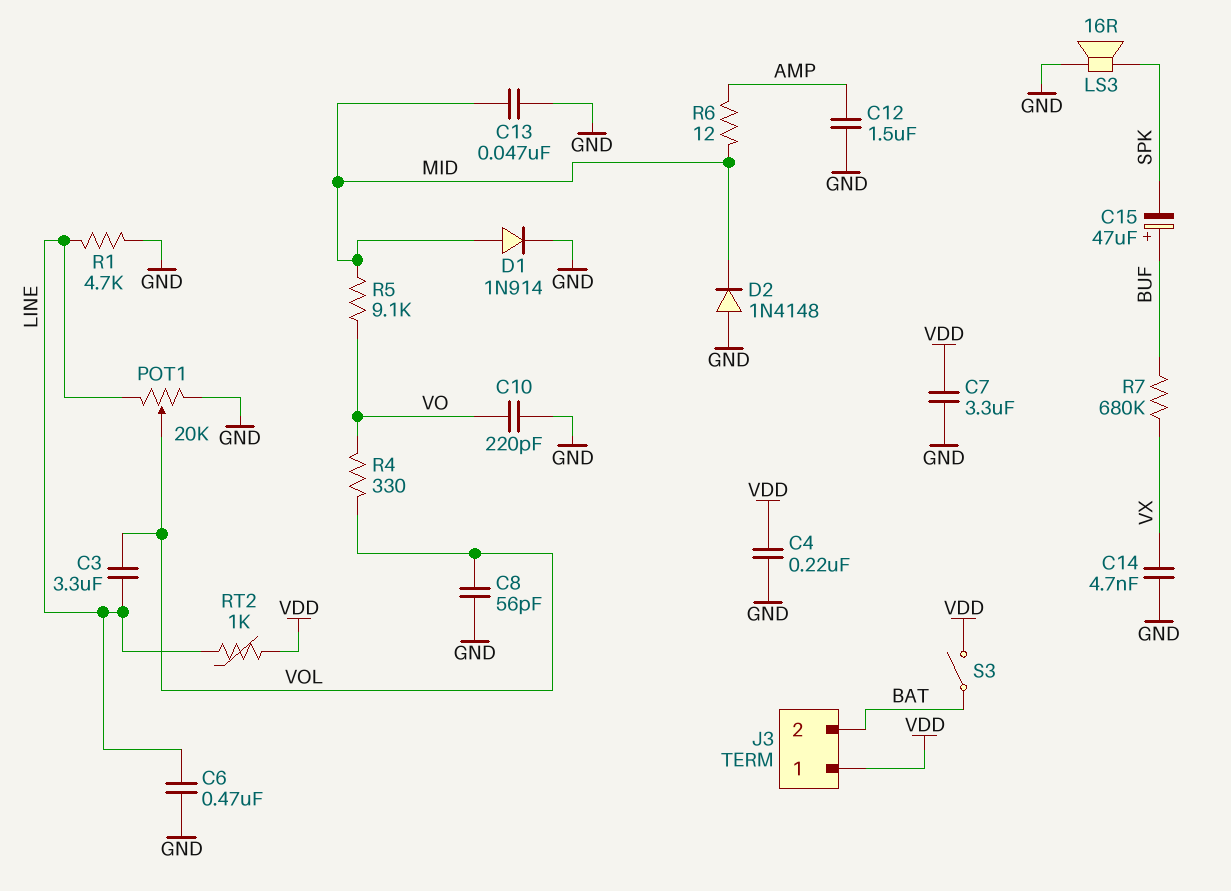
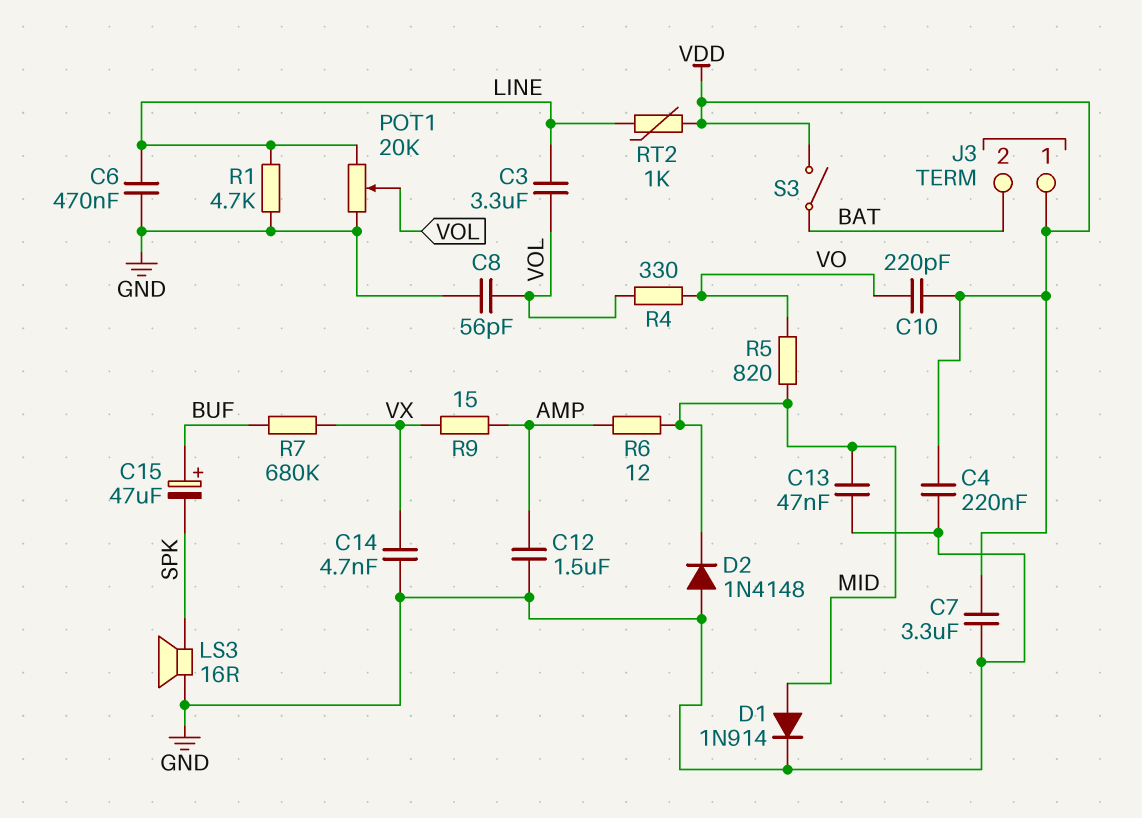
C10: 220pF (GND, VO) -> 220pF (VDD, VO)
R5: 9.1k (MID, VO) -> 820 (MID, VO)
R9: none -> 15 (AMP, VX)

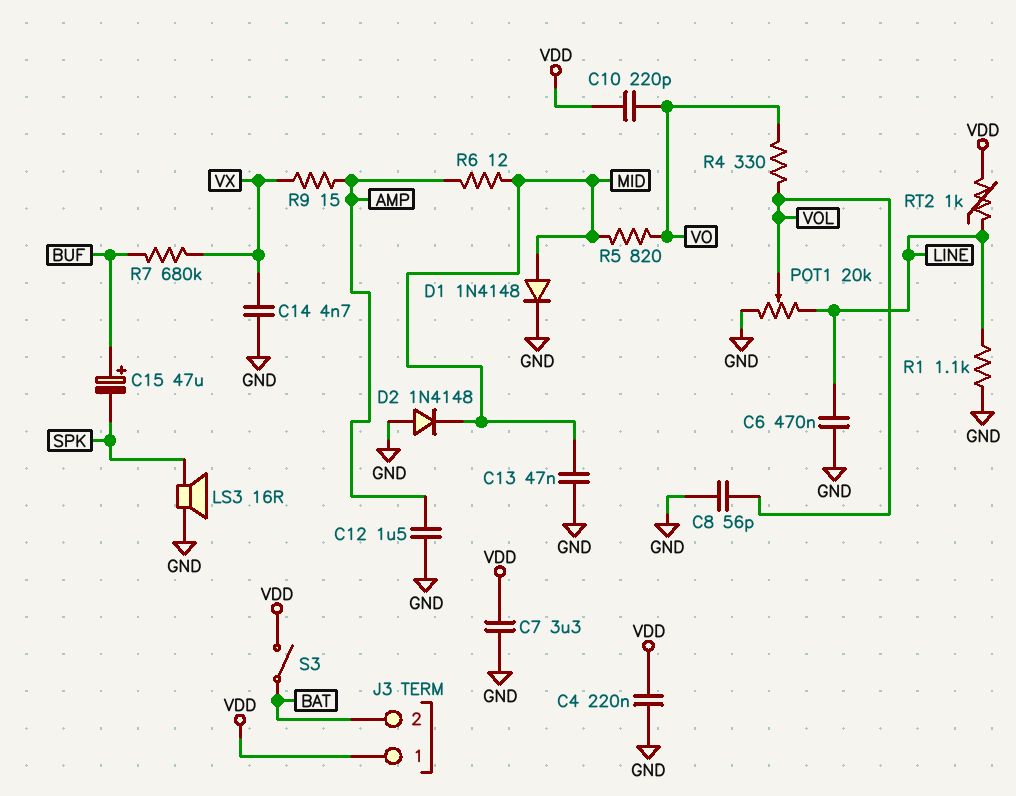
C3: 3.3uF (LINE, VOL) -> none
D1: diode 1N914 (A MID, K GND) -> diode 1N4148 (A MID, K GND)
R1: 4.7k (GND, LINE) -> 1.1k (GND, LINE)

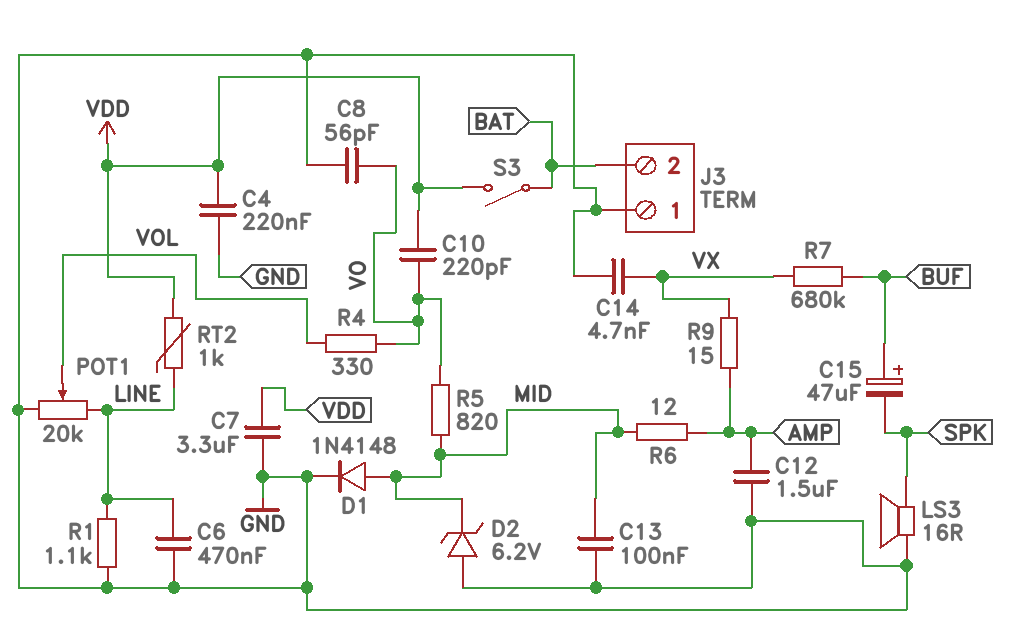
C8: 56pF (GND, VOL) -> 56pF (GND, VO)
C13: 47nF (GND, MID) -> 100nF (GND, MID)
D2: diode 1N4148 (A GND, K MID) -> zener 6.2V (A GND, K MID)
J3 pin 1: VDD -> GND

